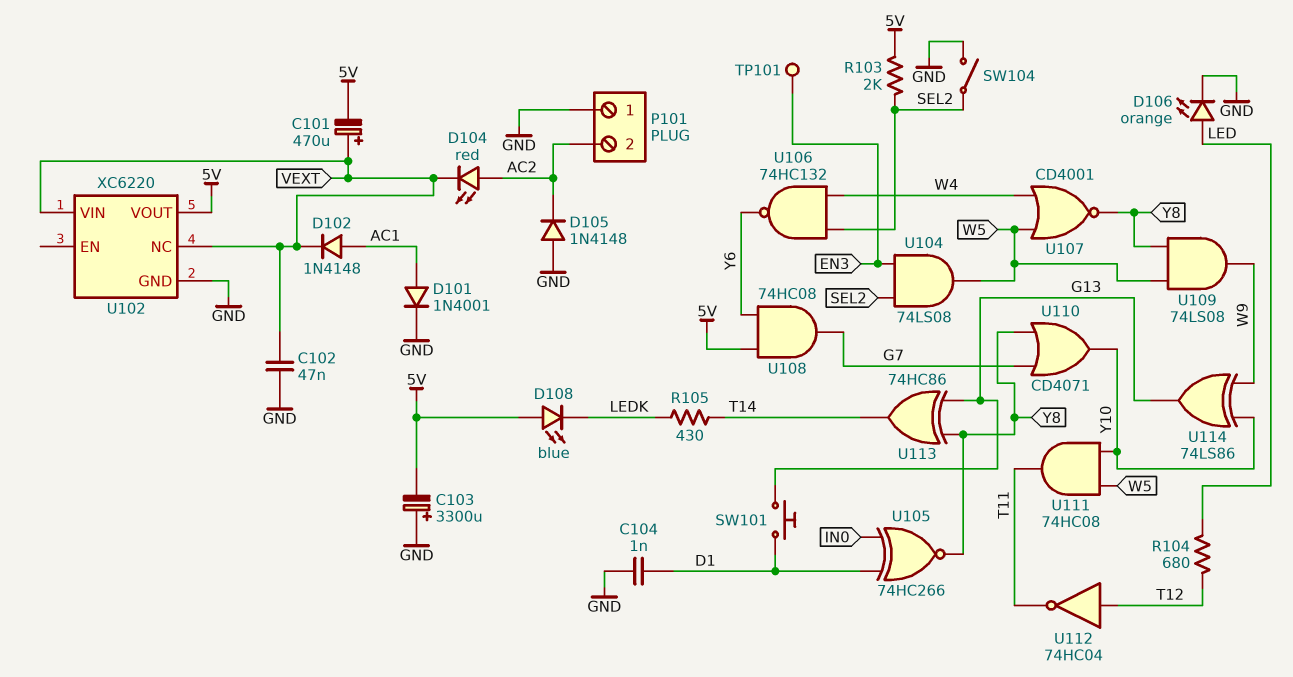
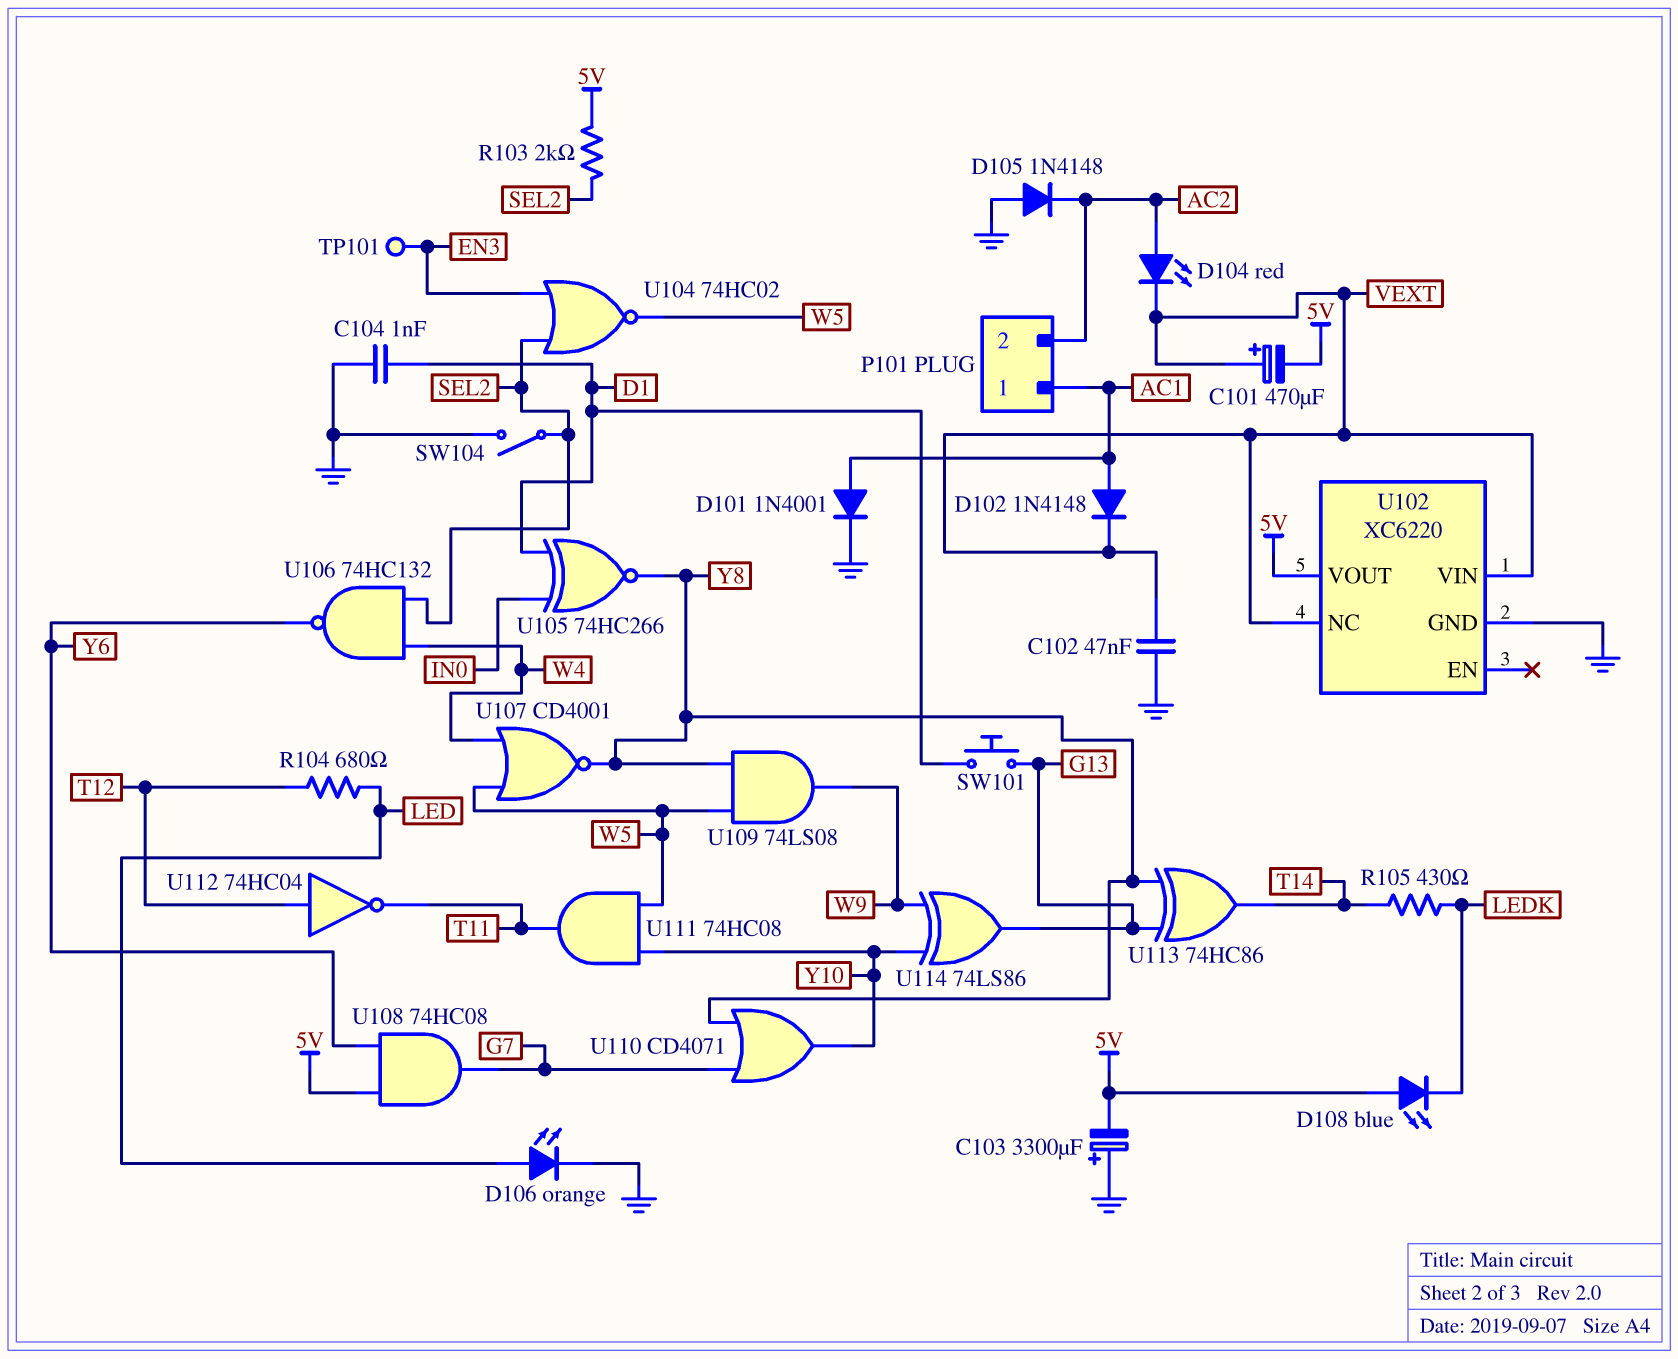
P101 pin 1: GND -> AC1
U104: AND 74LS08 (in EN3, in SEL2, out W5) -> NOR 74HC02 (in EN3, in SEL2, out W5)

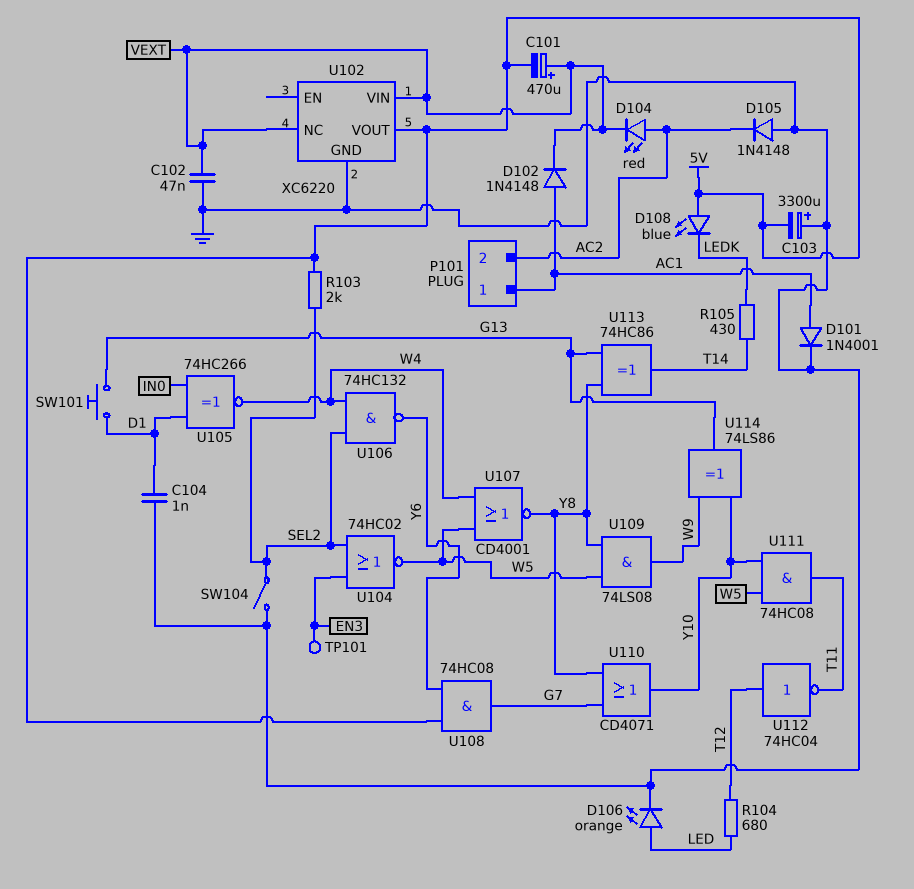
U105: XNOR 74HC266 (in D1, in IN0, out Y8) -> XNOR 74HC266 (in D1, in IN0, out W4)

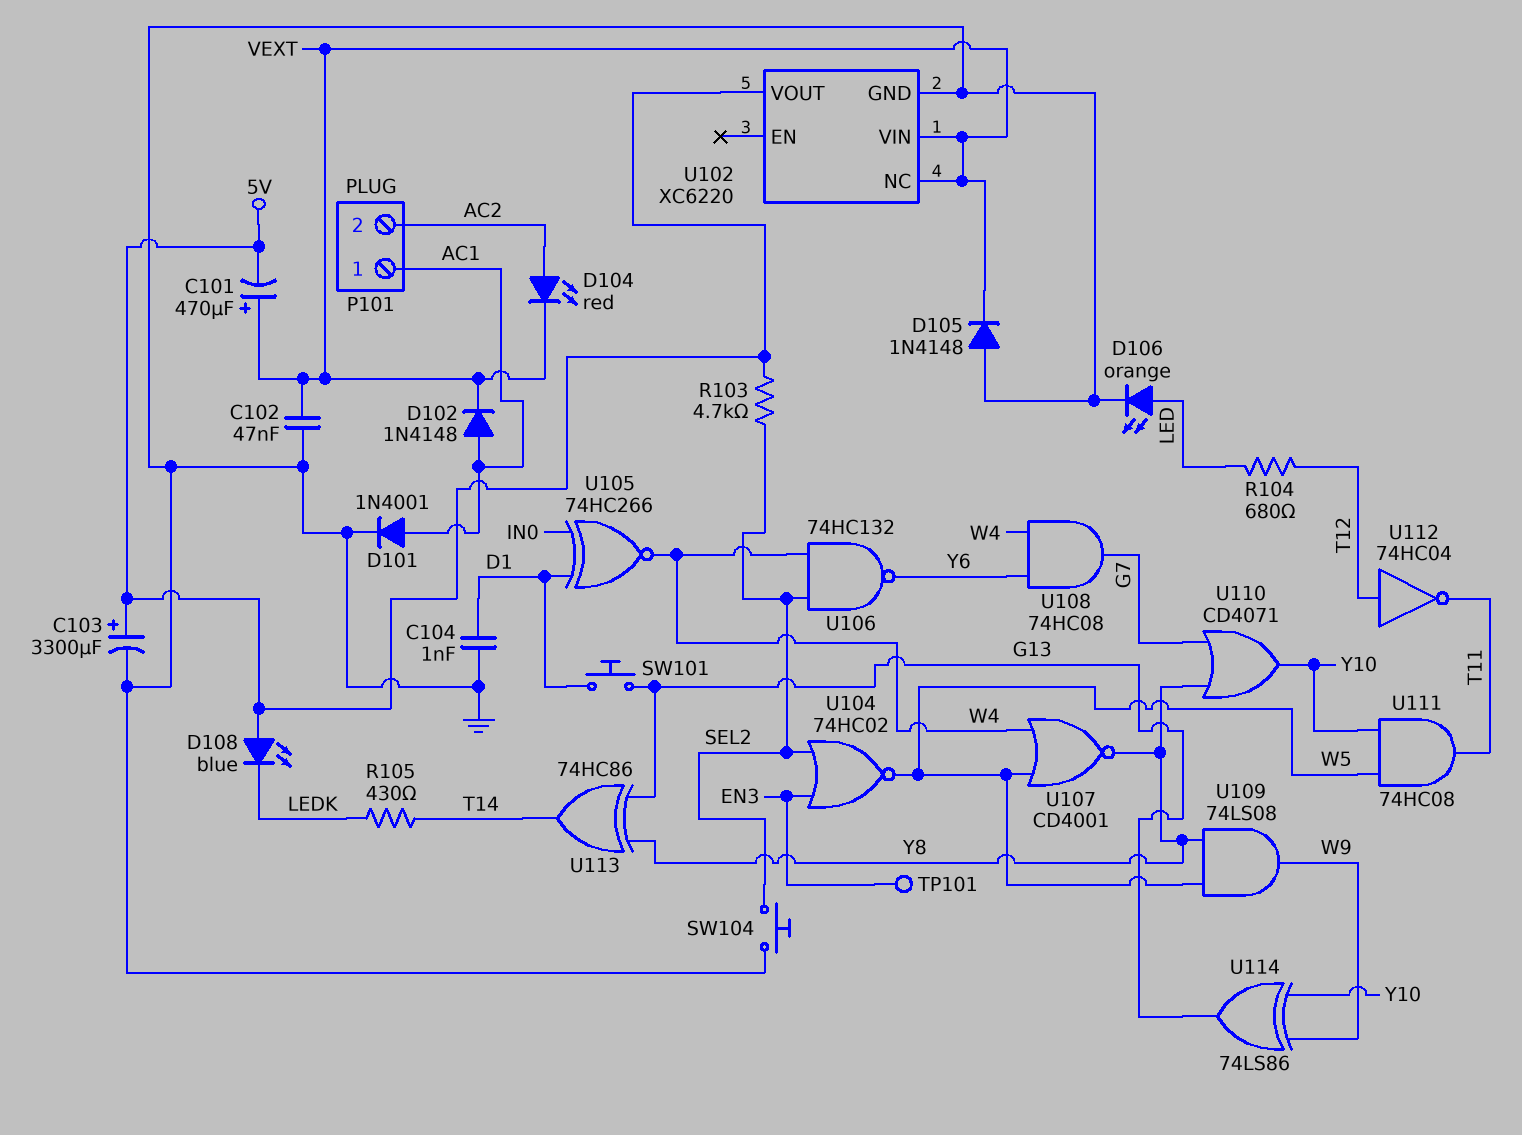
C103: 3300uF (plus GND, minus 5V) -> 3300uF (plus 5V, minus GND)
D105: diode 1N4148 (A GND, K AC2) -> diode 1N4148 (A GND, K VEXT)
R103: 2k (5V, SEL2) -> 4.7k (5V, SEL2)
SW104: switch (GND, SEL2) -> button (GND, SEL2)
U108: AND 74HC08 (in 5V, in Y6, out G7) -> AND 74HC08 (in W4, in Y6, out G7)

